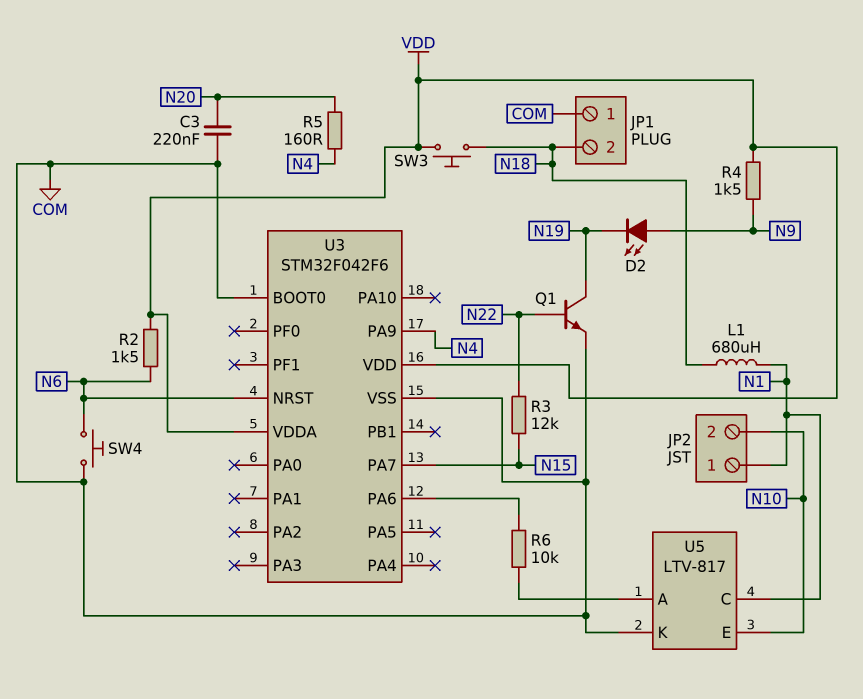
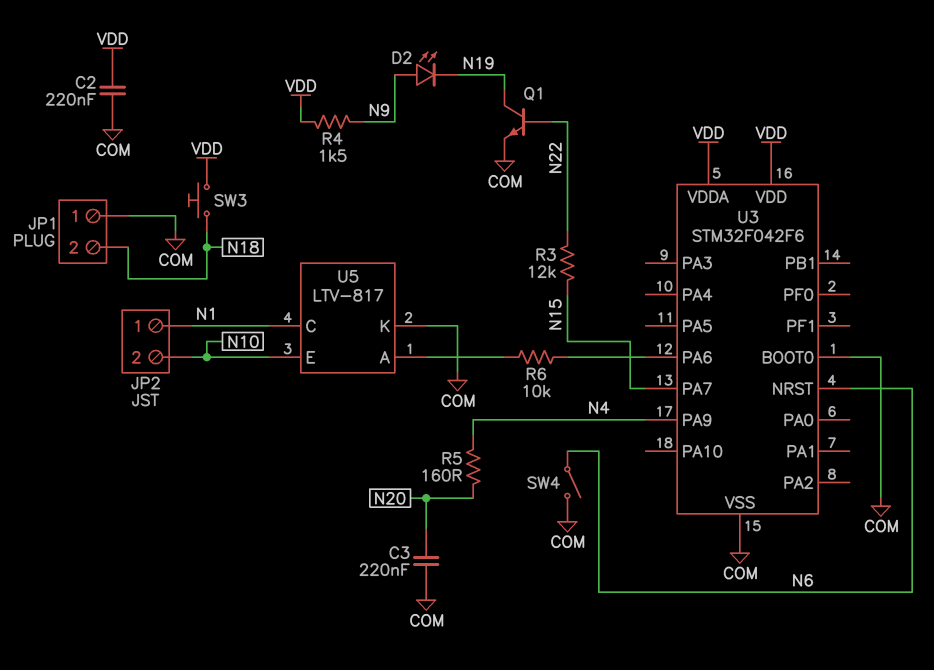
C2: none -> 220nF (COM, VDD)
L1: 680uH (N1, N18) -> none
R2: 1.5k (N6, VDD) -> none
SW4: button (COM, N6) -> switch (COM, N6)

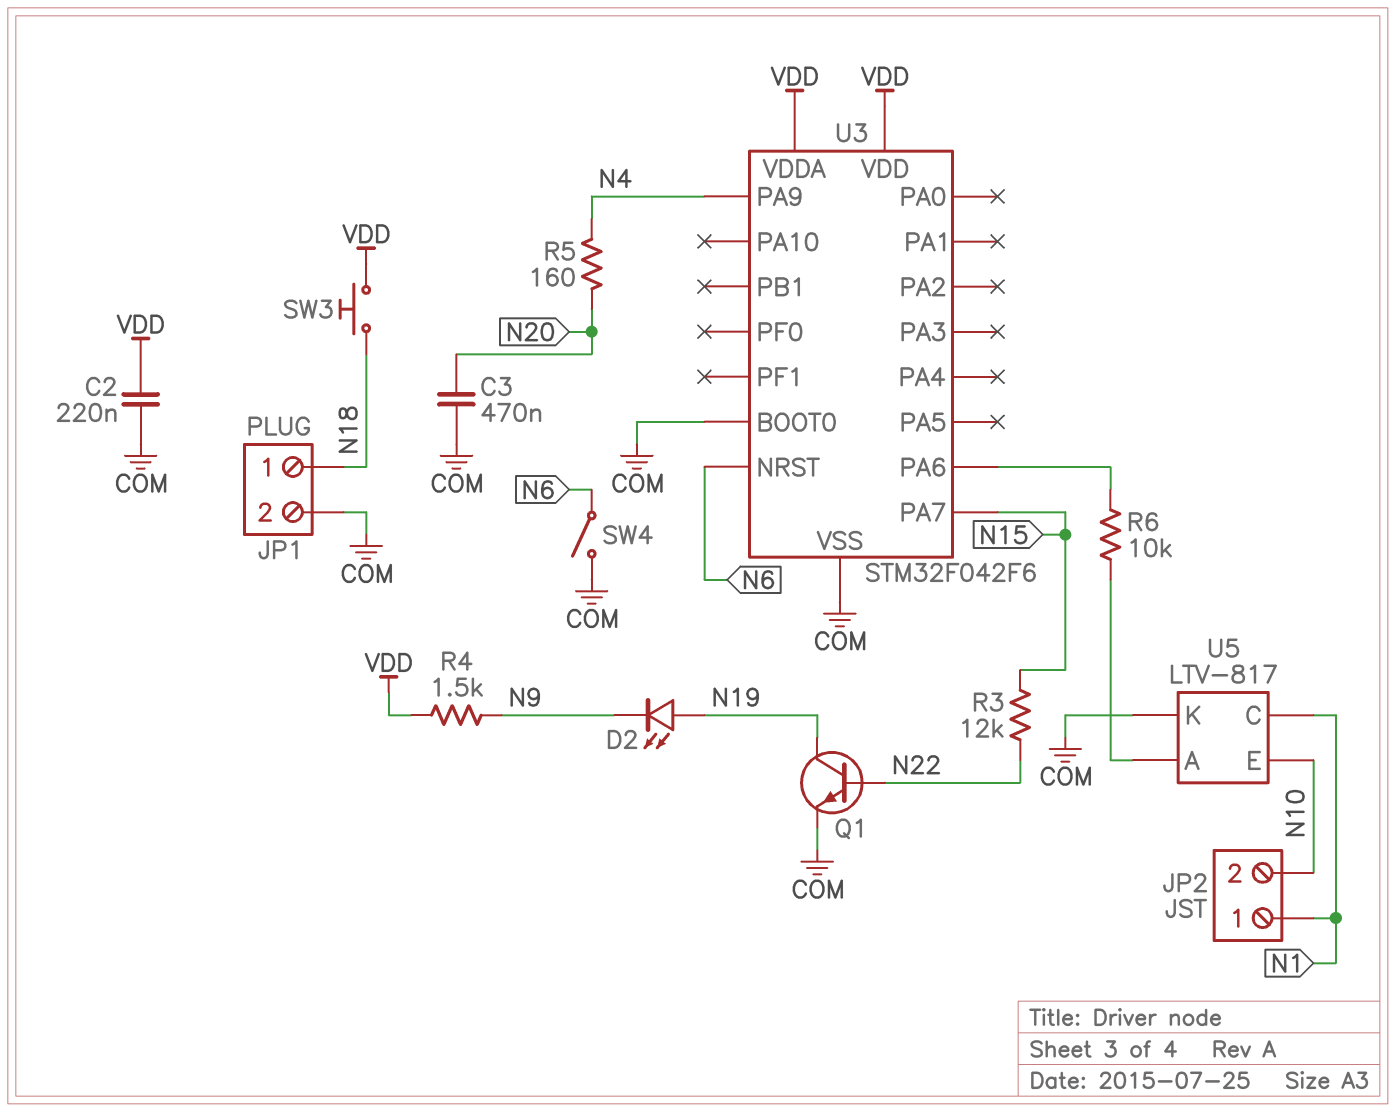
C3: 220nF (COM, N20) -> 470nF (COM, N20)
D2: LED (A N9, K N19) -> LED (A N19, K N9)
JP1 pin 1: COM -> N18
JP1 pin 2: N18 -> COM

